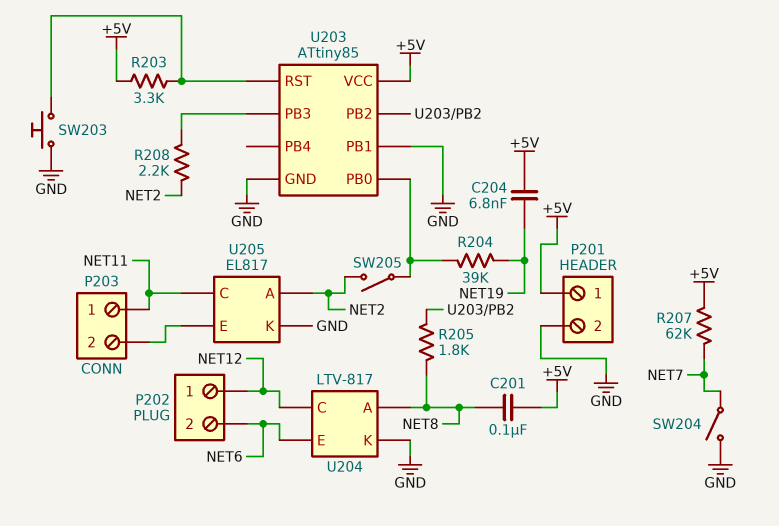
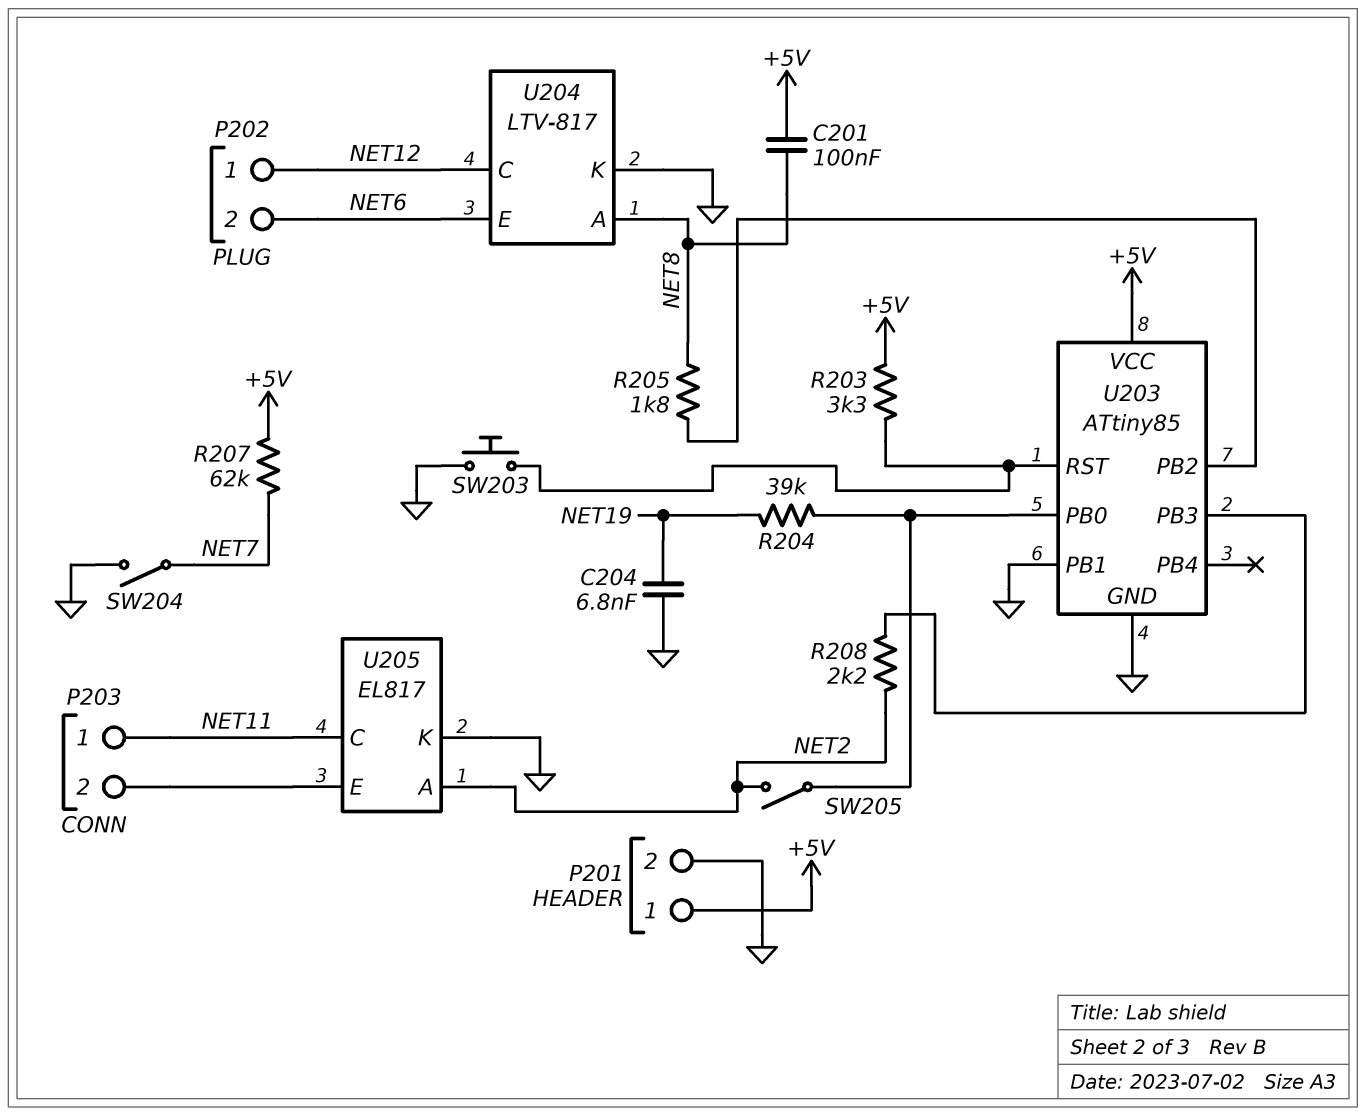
C204: 6.8nF (+5V, NET19) -> 6.8nF (GND, NET19)

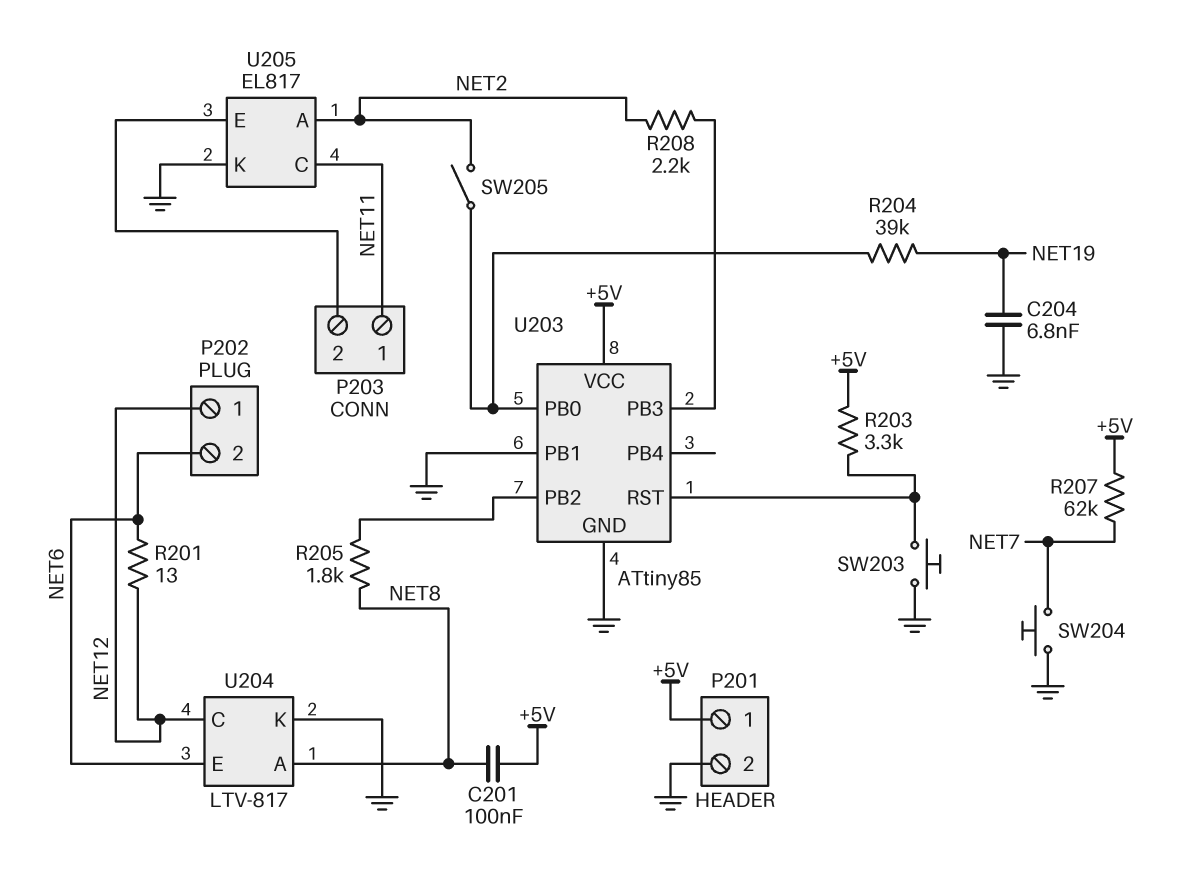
R201: none -> 13 (NET6, NET12)
SW204: switch (GND, NET7) -> button (GND, NET7)

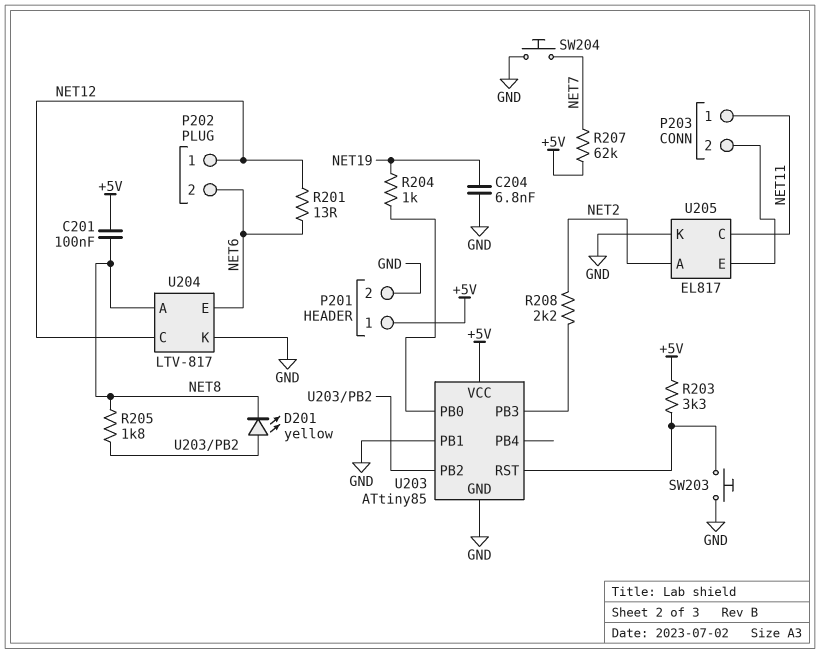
D201: none -> LED yellow (A U203/PB2, K NET8)
R204: 39k (NET19, U203/PB0) -> 1k (NET19, U203/PB0)
SW205: switch (NET2, U203/PB0) -> none

